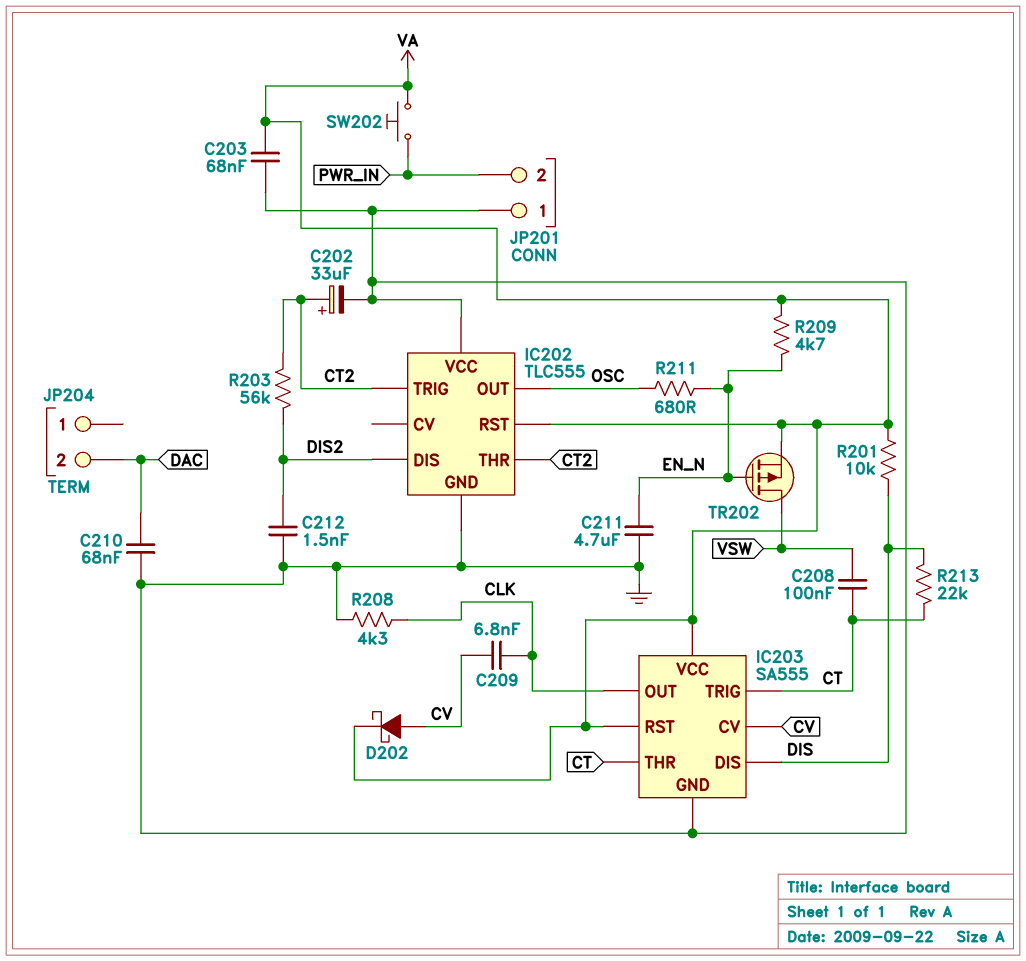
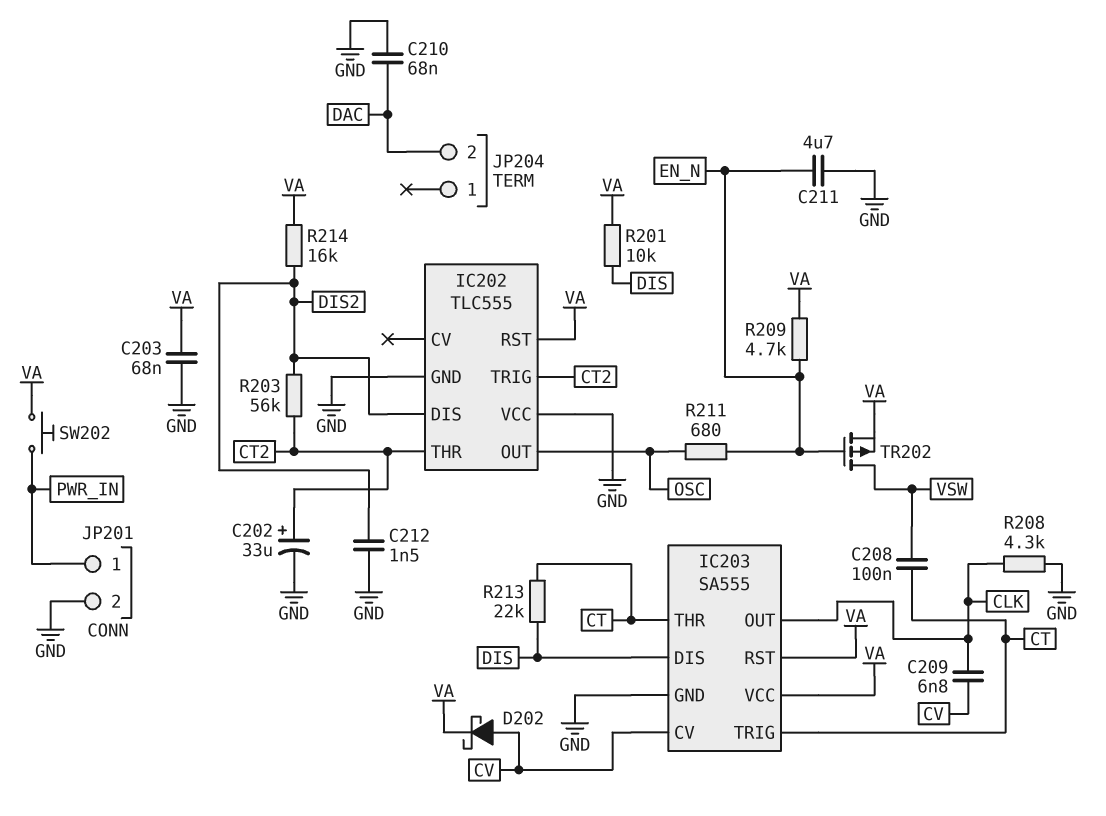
JP201 pin 1: GND -> PWR_IN
JP201 pin 2: PWR_IN -> GND
R214: none -> 16k (DIS2, VA)

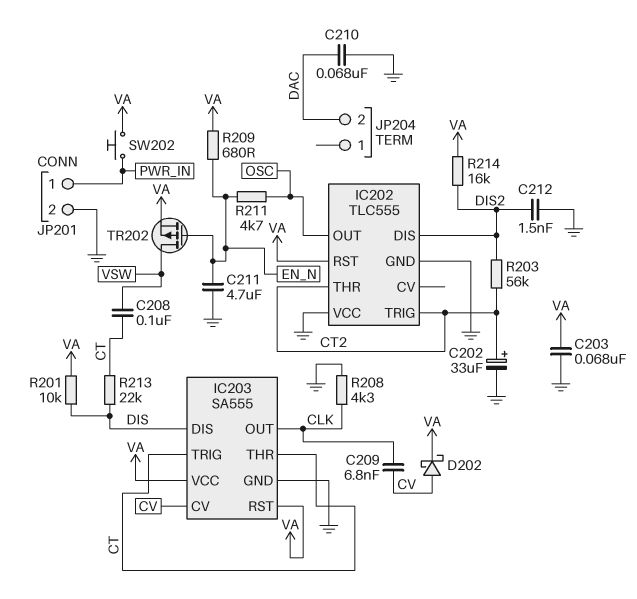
R209: 4.7k (EN_N, VA) -> 680 (EN_N, VA)
R211: 680 (EN_N, OSC) -> 4.7k (EN_N, OSC)

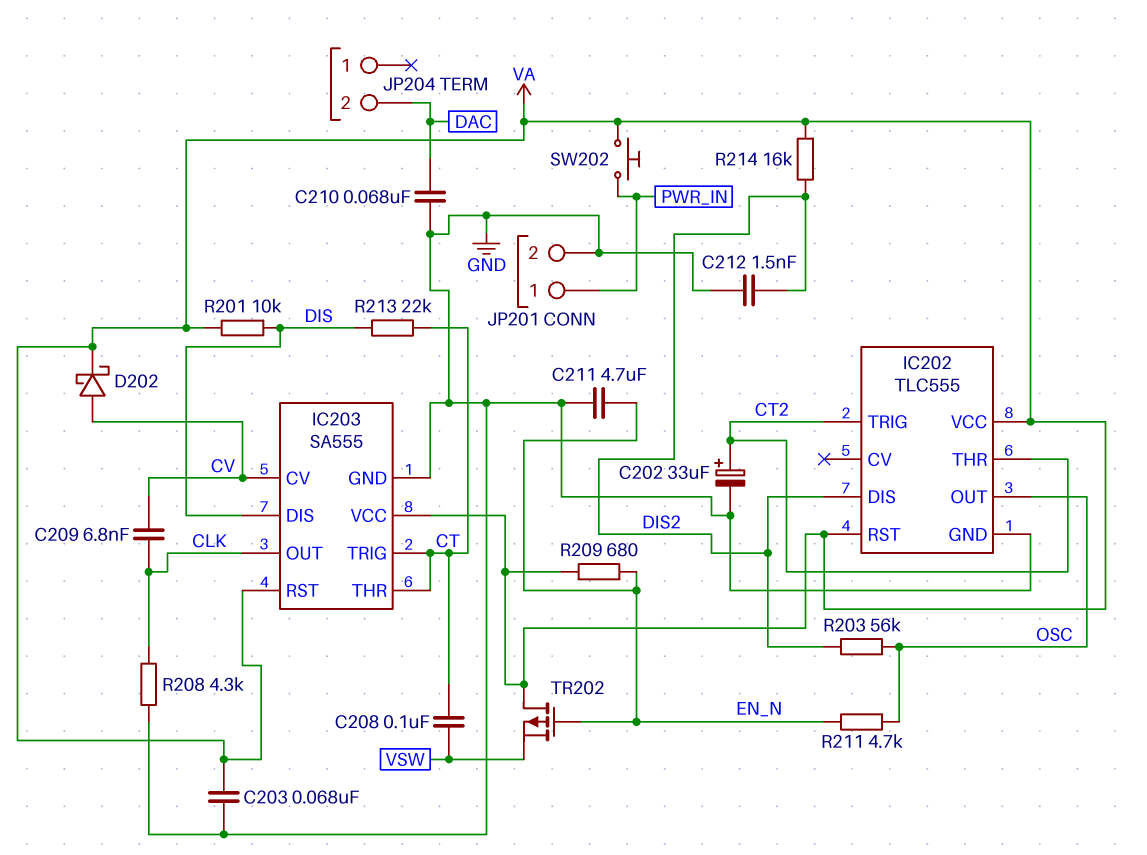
IC202 pin VCC: GND -> VA
R203: 56k (CT2, DIS2) -> 56k (DIS2, OSC)
TR202: PMOS (G EN_N, D VSW, S VA) -> PMOS (G EN_N, D VA, S VSW)

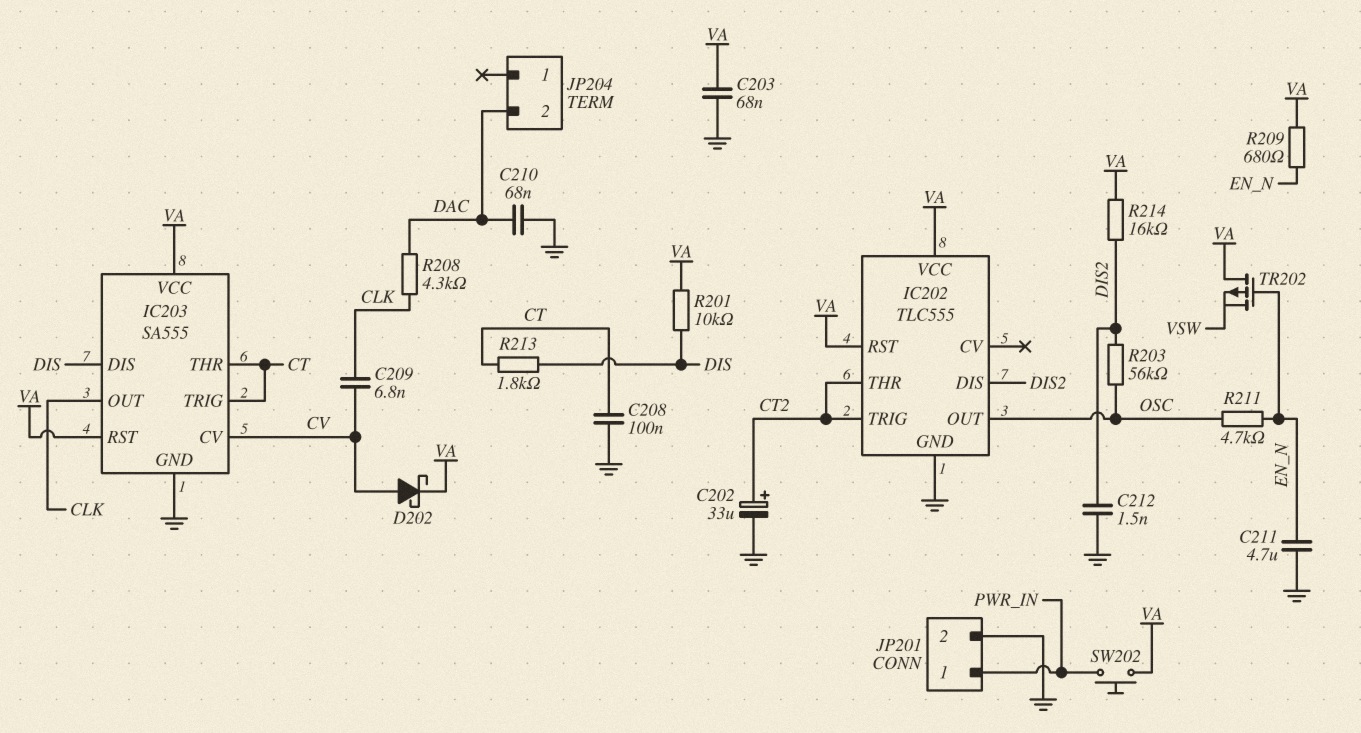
C208: 100nF (CT, VSW) -> 100nF (CT, GND)
R208: 4.3k (CLK, GND) -> 4.3k (CLK, DAC)
R213: 22k (CT, DIS) -> 1.8k (CT, DIS)

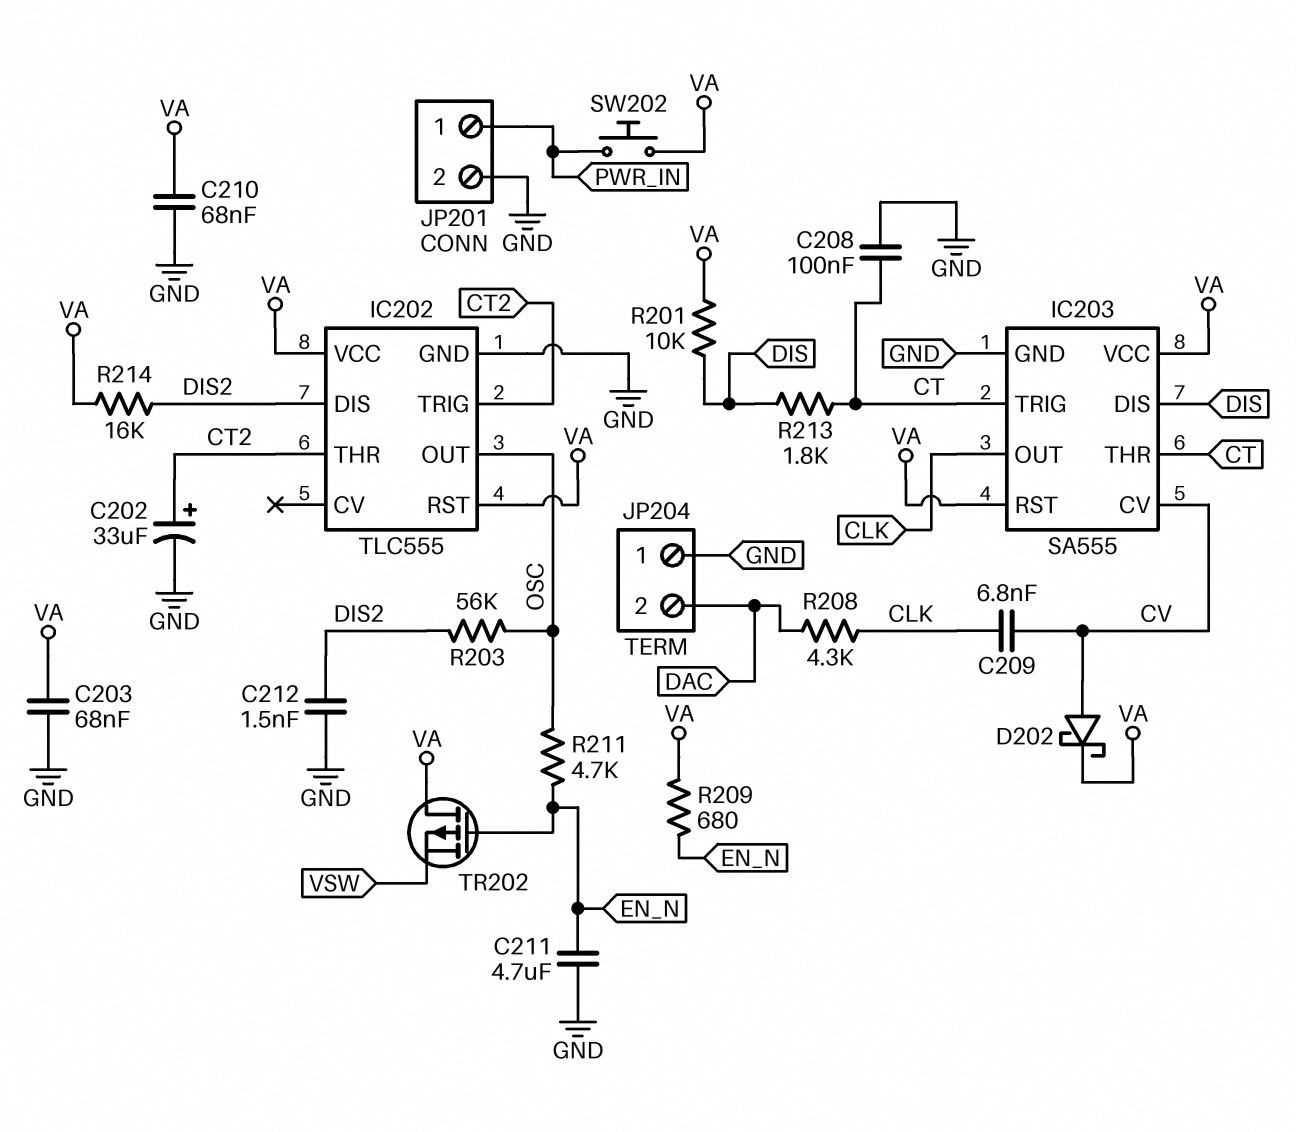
C210: 68nF (DAC, GND) -> 68nF (GND, VA)
JP204 pin 1: none -> GND

